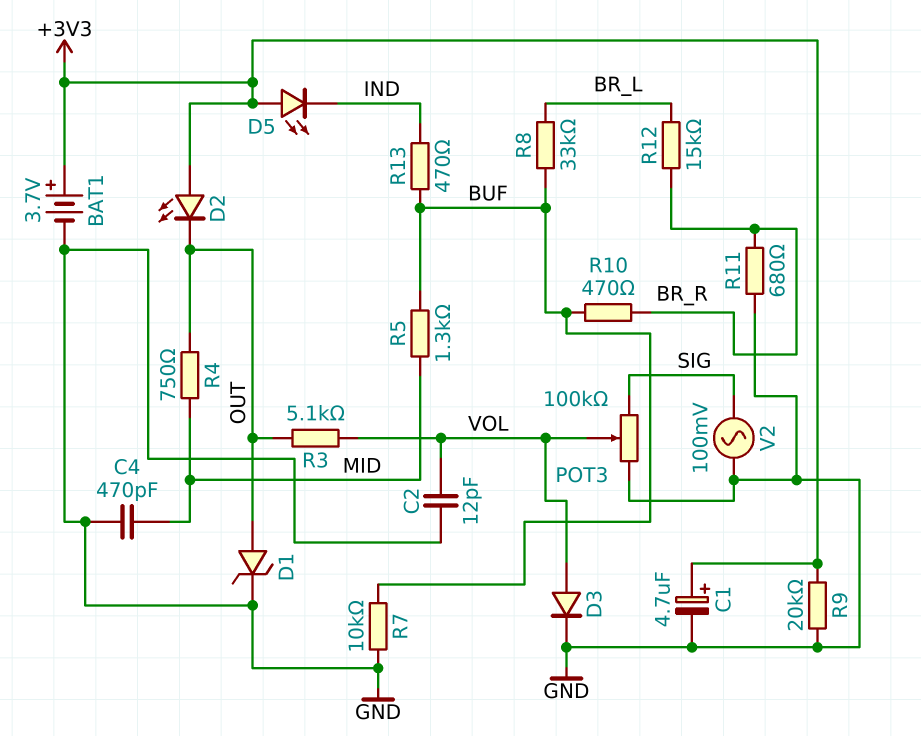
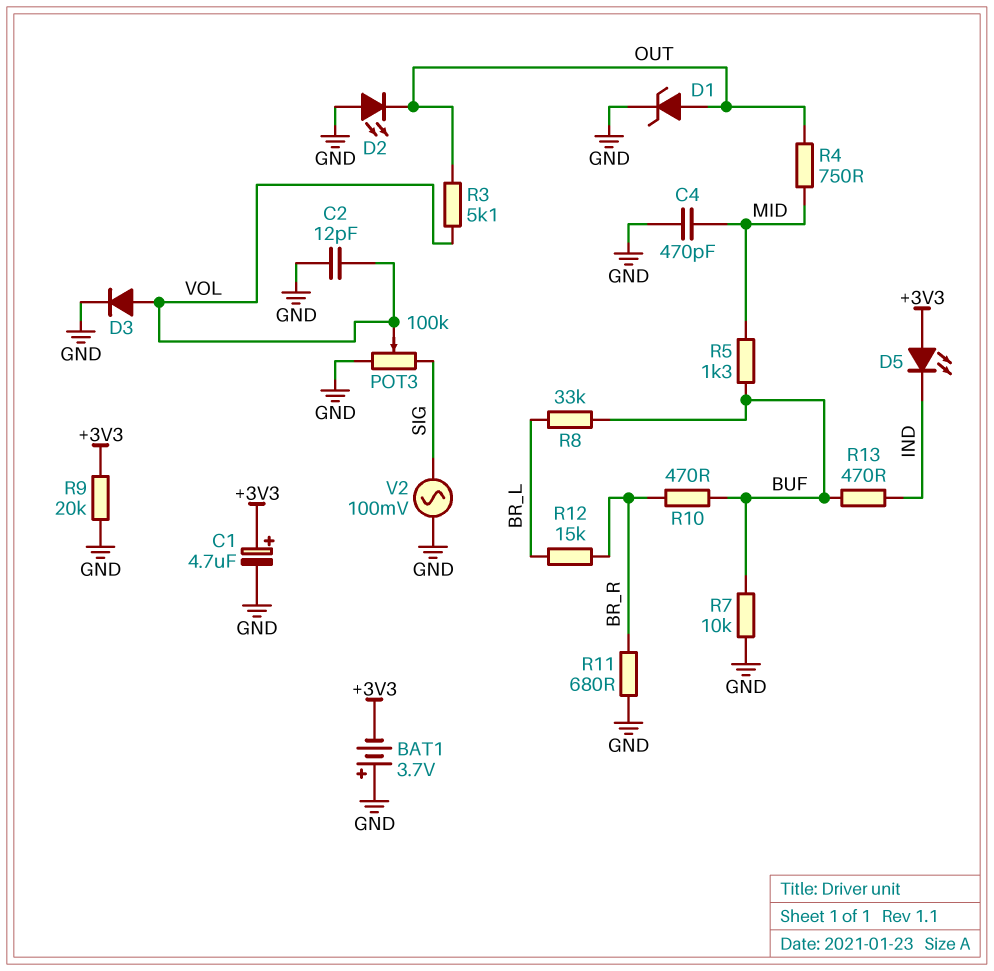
BAT1: 3.7V (plus +3V3, minus GND) -> 3.7V (plus GND, minus +3V3)
D2: LED (A +3V3, K OUT) -> LED (A GND, K OUT)

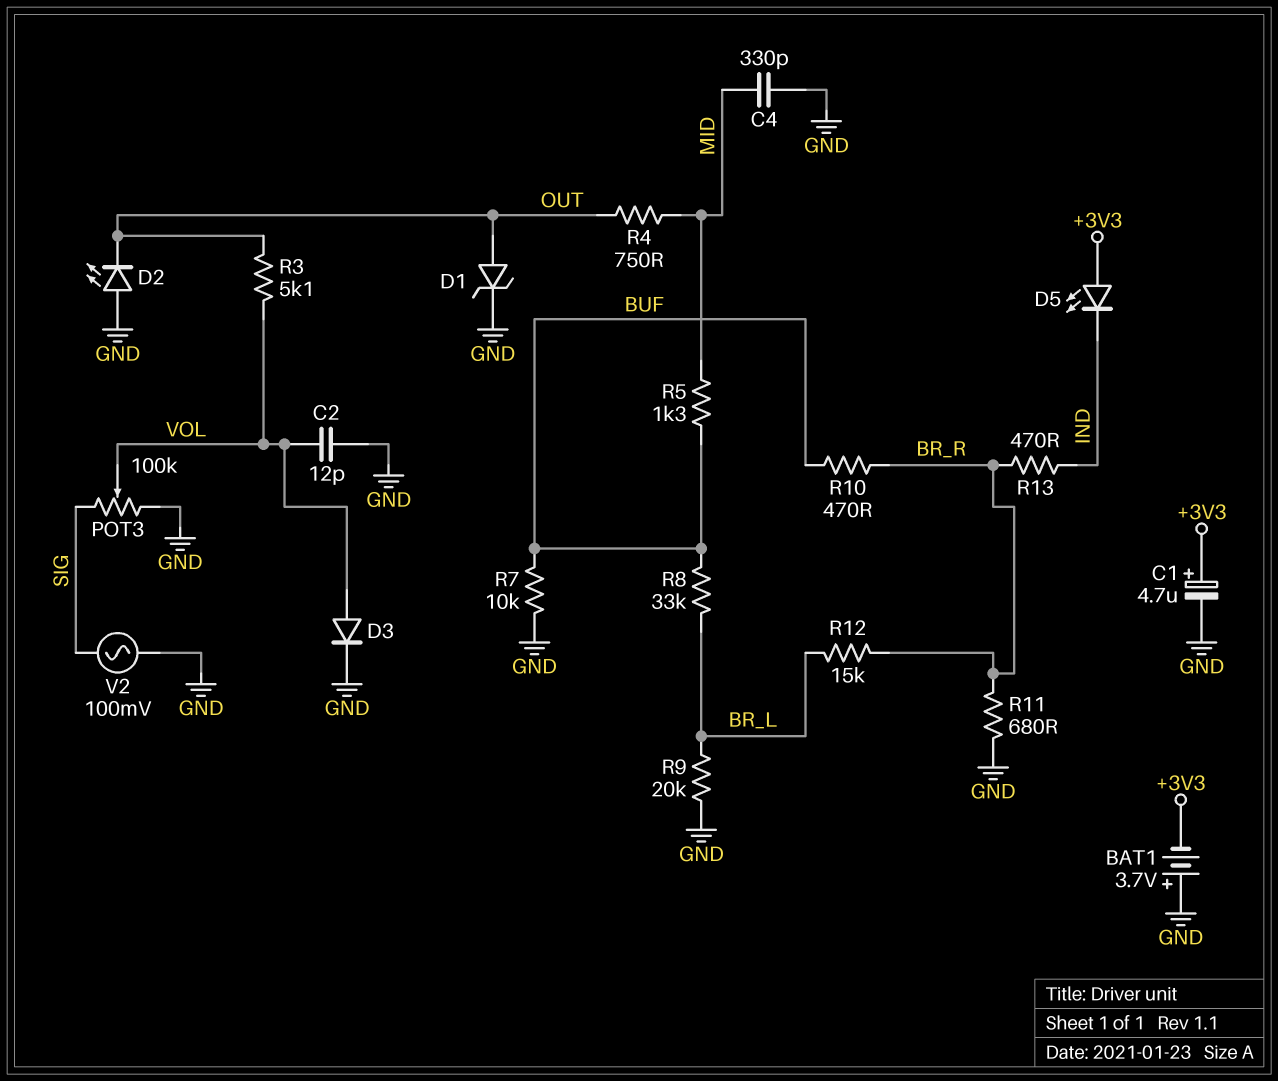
C4: 470pF (GND, MID) -> 330pF (GND, MID)
R9: 20k (+3V3, GND) -> 20k (BR_L, GND)
R13: 470 (BUF, IND) -> 470 (BR_R, IND)

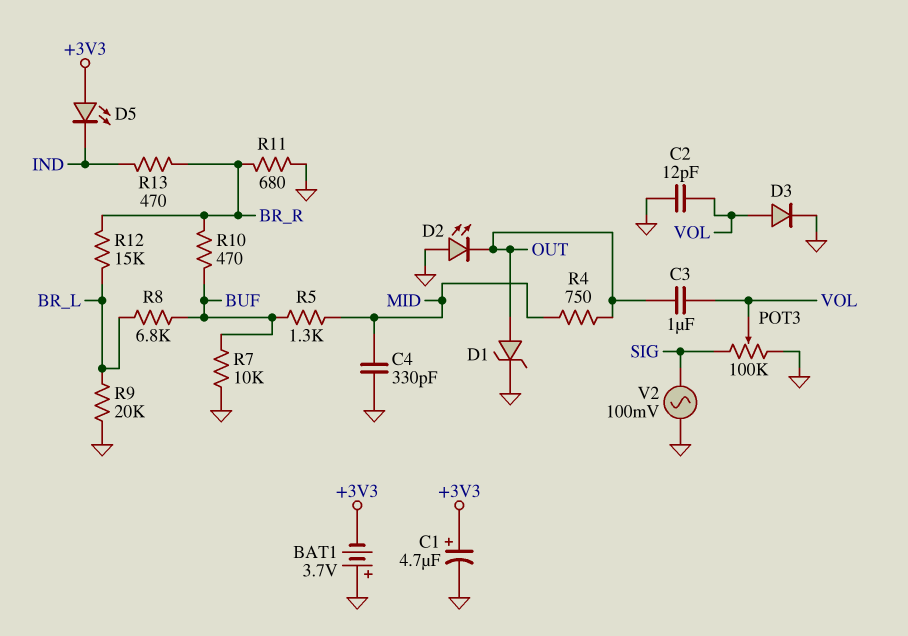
C3: none -> 1uF (OUT, VOL)
R3: 5.1k (OUT, VOL) -> none
R8: 33k (BR_L, BUF) -> 6.8k (BR_L, BUF)

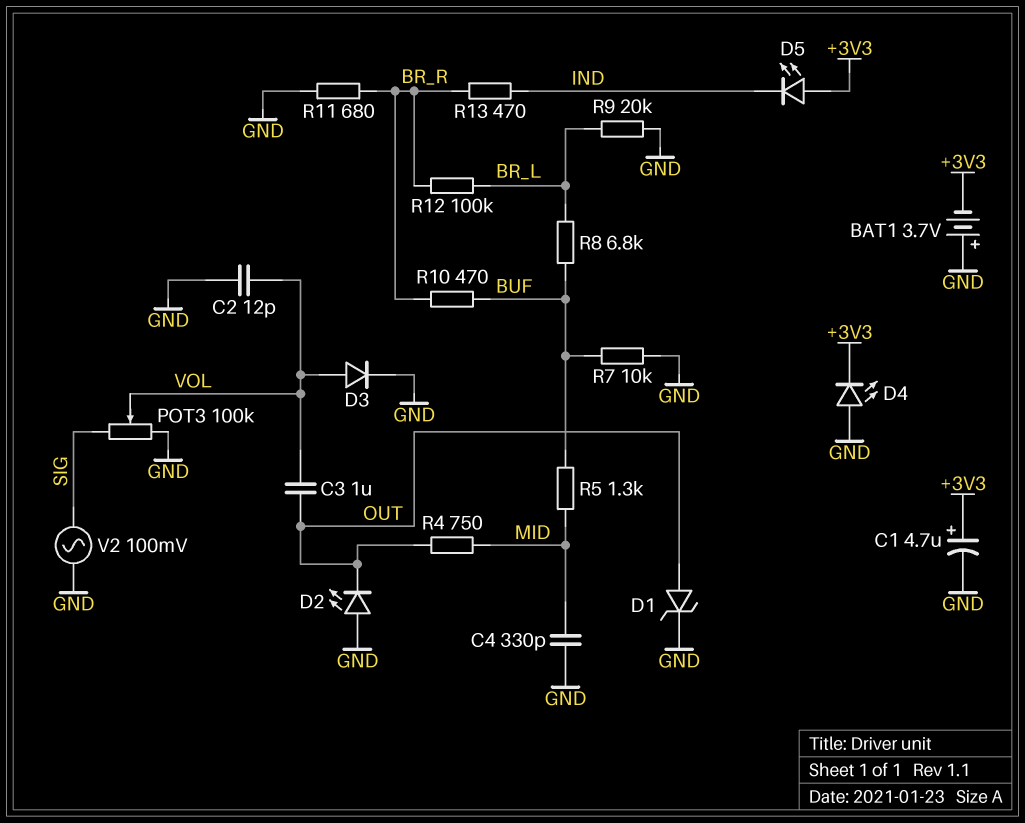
D4: none -> LED (A GND, K +3V3)
R12: 15k (BR_L, BR_R) -> 100k (BR_L, BR_R)

